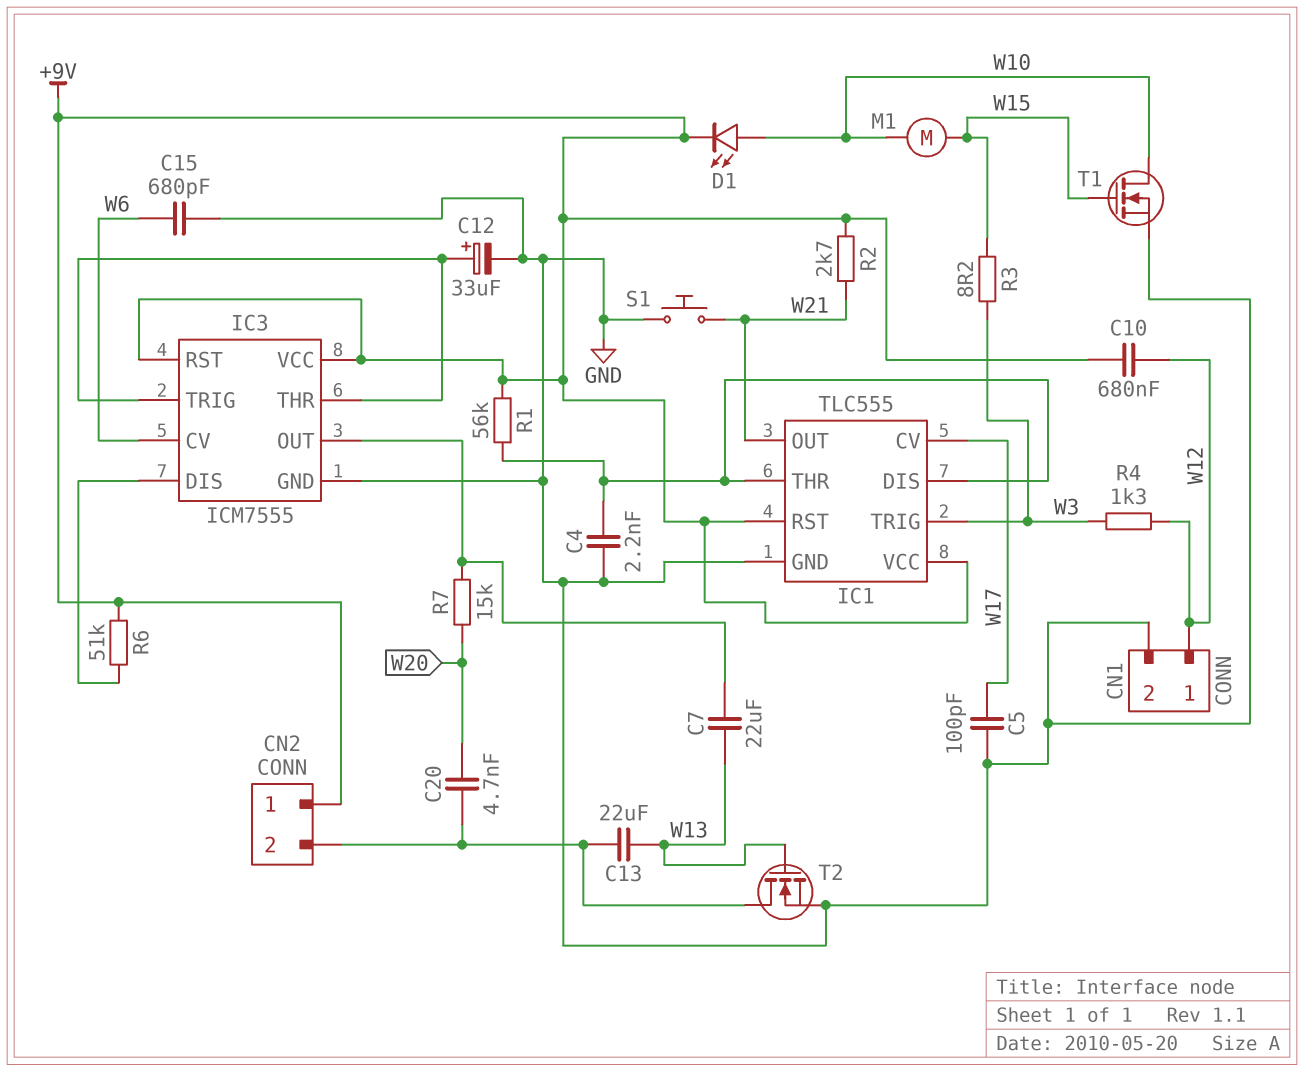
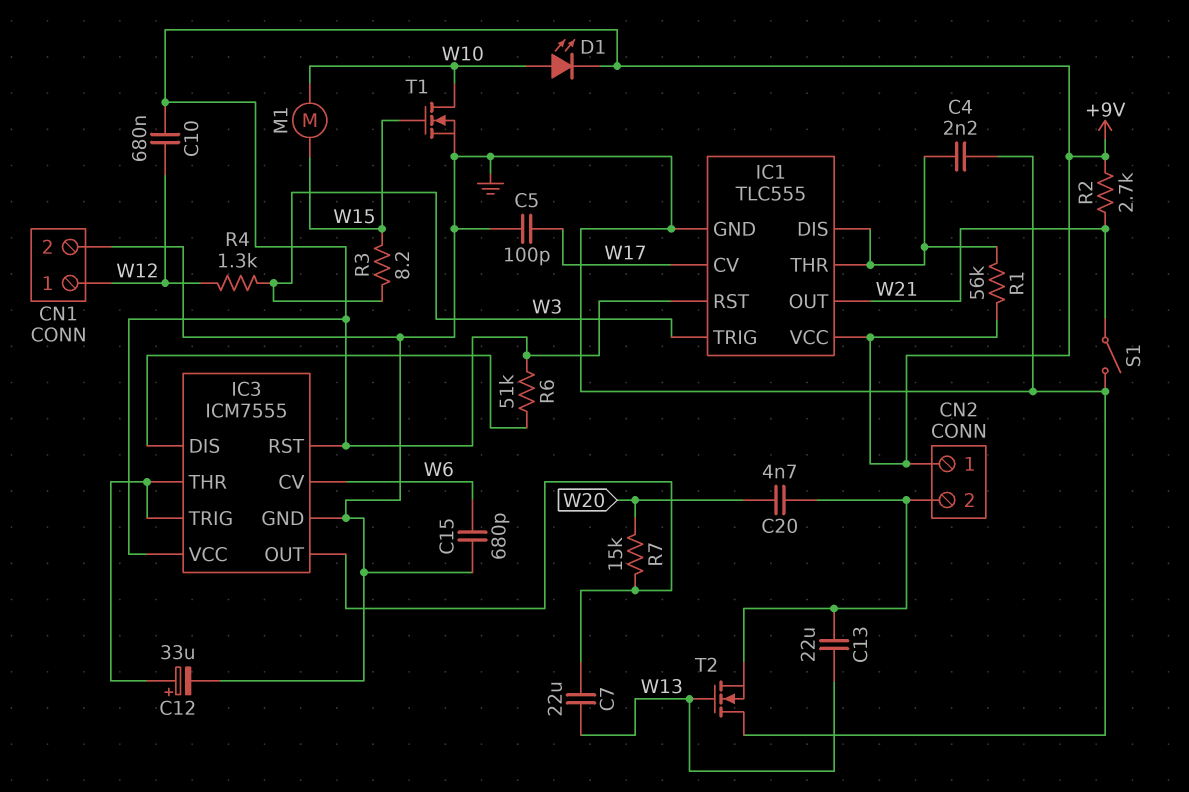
S1: button (GND, W21) -> switch (GND, W21)
T2: NMOS (G W13, D CN2/2, S GND) -> NMOS (G W13, D GND, S CN2/2)

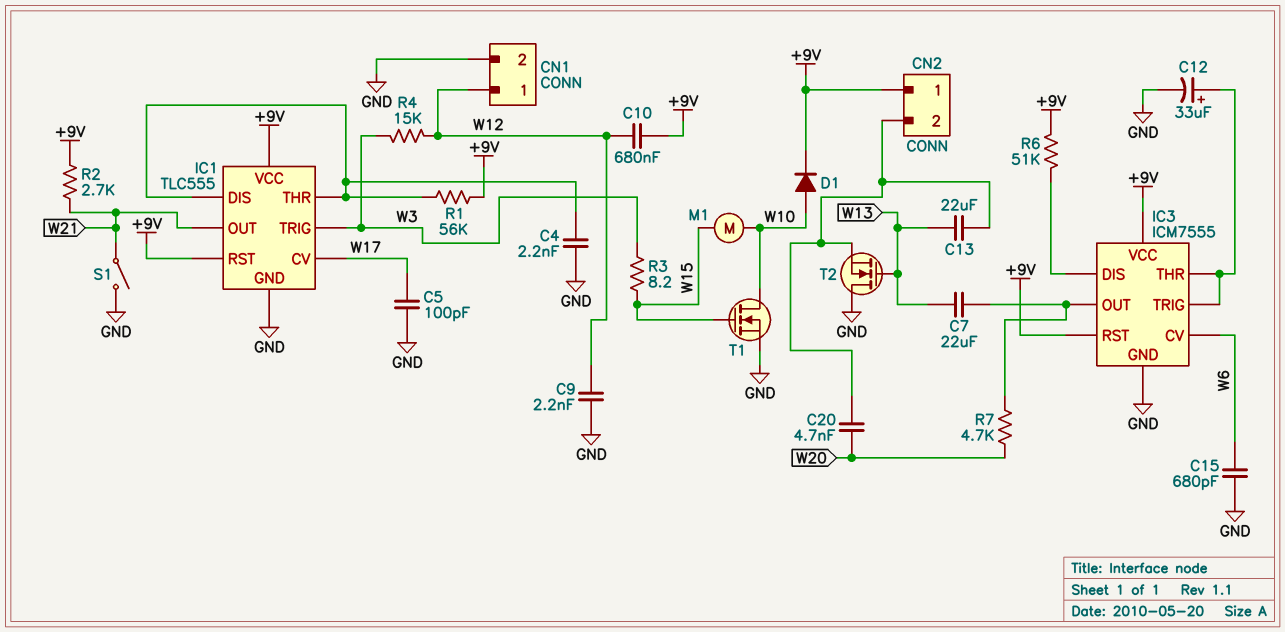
C9: none -> 2.2nF (GND, W12)
D1: LED (A W10, K +9V) -> diode (A W10, K +9V)
R4: 1.3k (W3, W12) -> 15k (W3, W12)
R7: 15k (IC3/OUT, W20) -> 4.7k (IC3/OUT, W20)

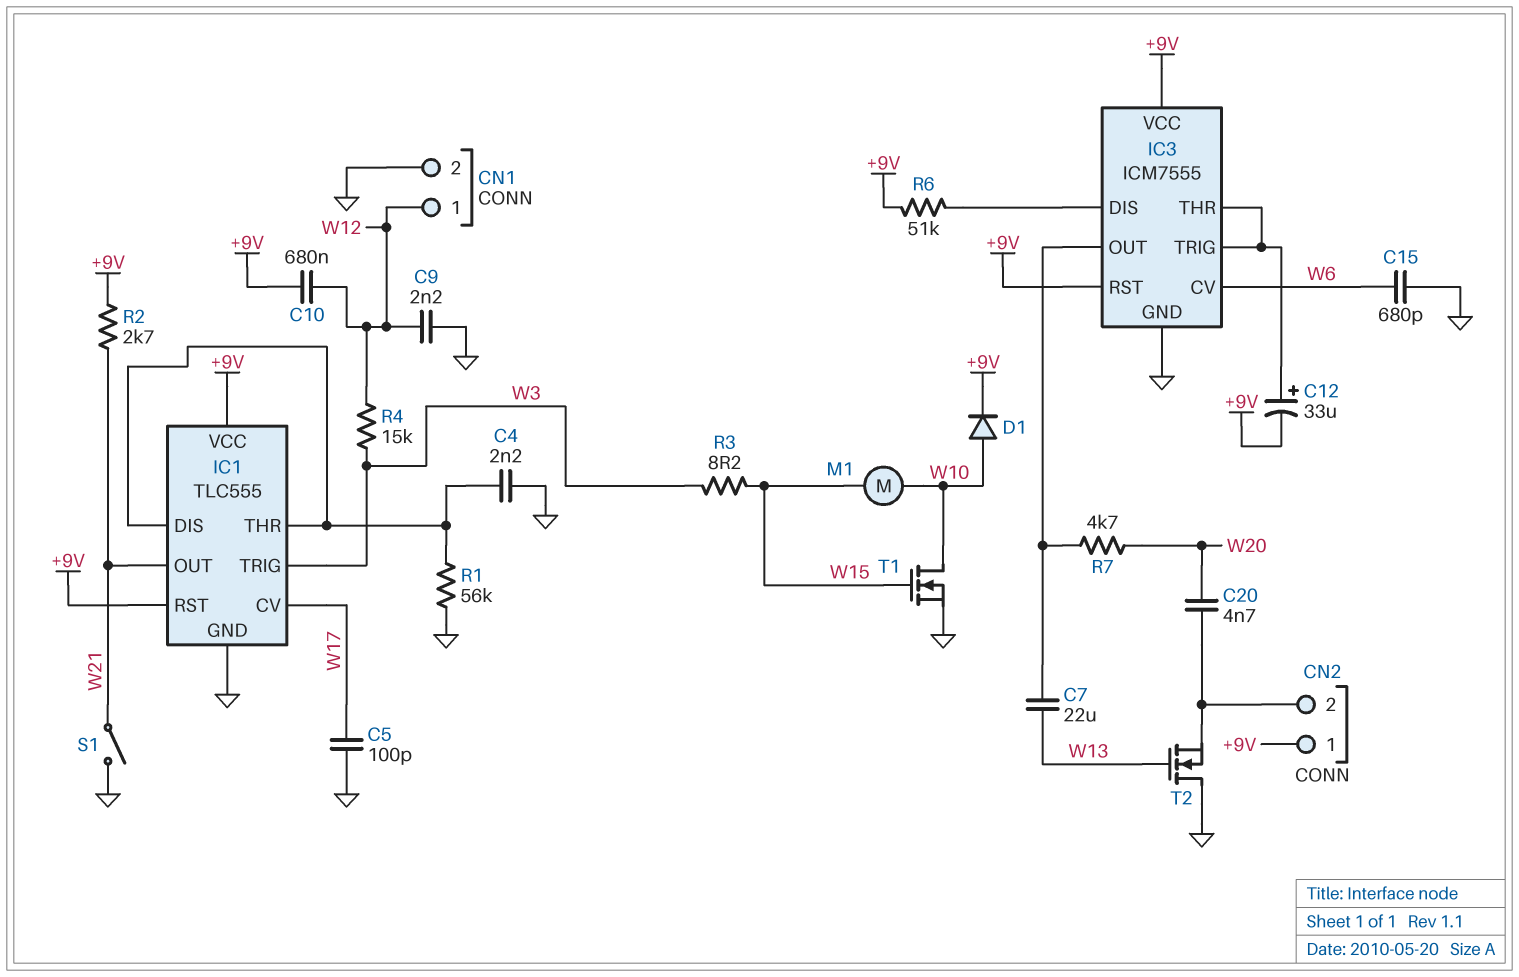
C12: 33uF (plus IC3/THR, minus GND) -> 33uF (plus IC3/THR, minus +9V)
C13: 22uF (CN2/2, W13) -> none
R1: 56k (+9V, IC1/DIS) -> 56k (GND, IC1/DIS)

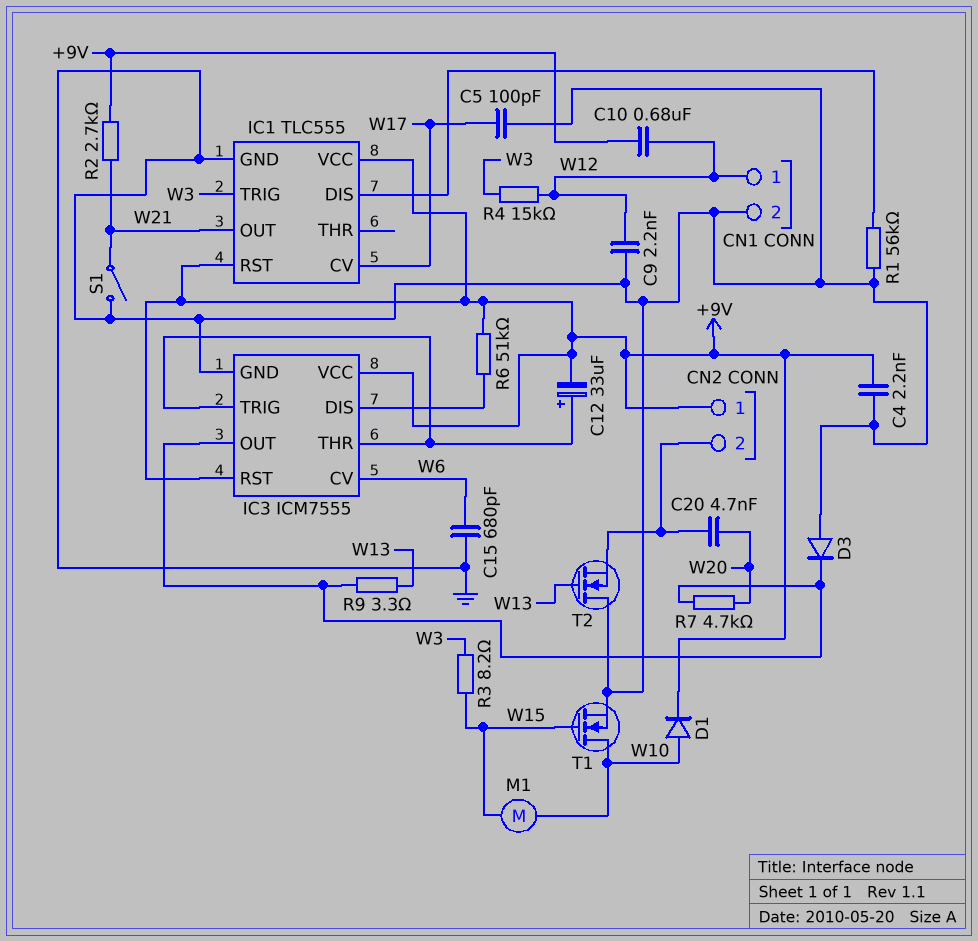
C4: 2.2nF (GND, IC1/DIS) -> 2.2nF (+9V, GND)
C7: 22uF (IC3/OUT, W13) -> none
D3: none -> diode (A GND, K IC3/OUT)
IC1 pin THR: IC1/DIS -> none
R9: none -> 3.3 (IC3/OUT, W13)

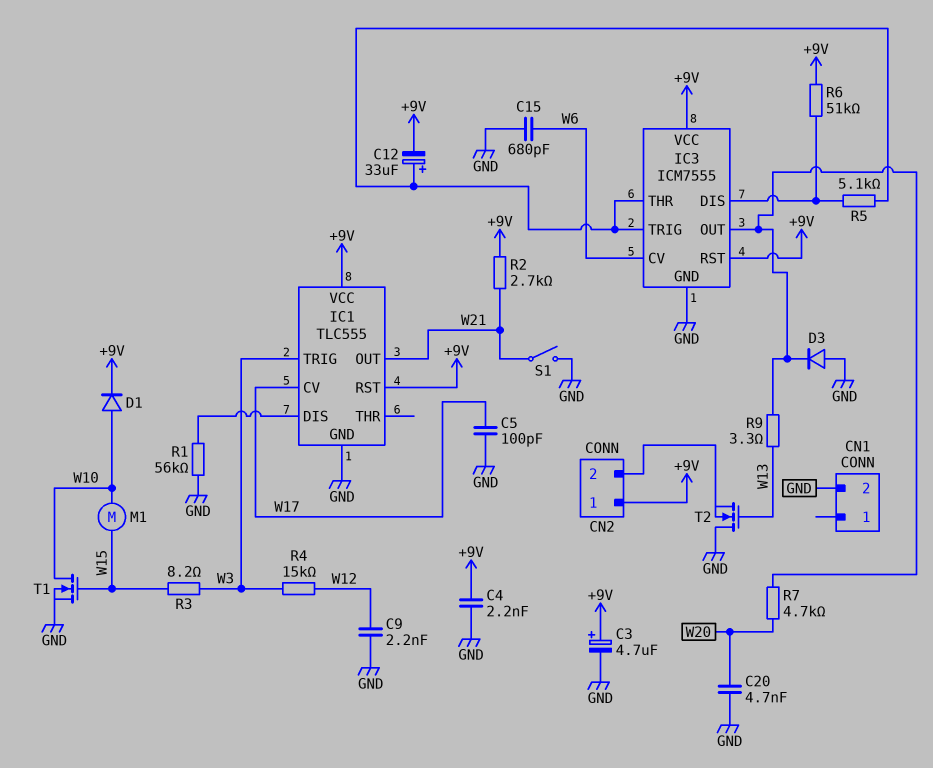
C3: none -> 4.7uF (plus +9V, minus GND)
C10: 680nF (+9V, W12) -> none
C20: 4.7nF (CN2/2, W20) -> 4.7nF (GND, W20)
CN1 pin 1: W12 -> none
R5: none -> 5.1k (IC3/DIS, IC3/THR)

